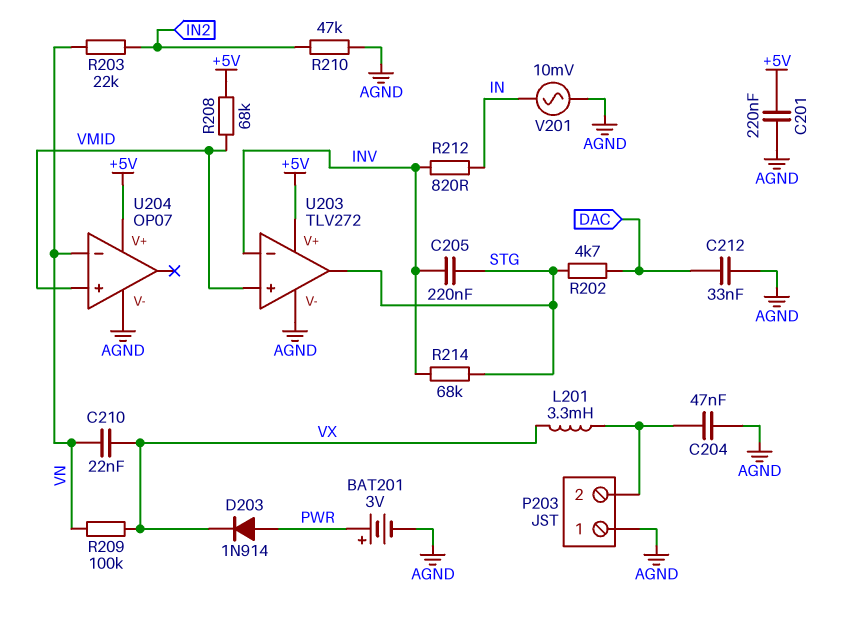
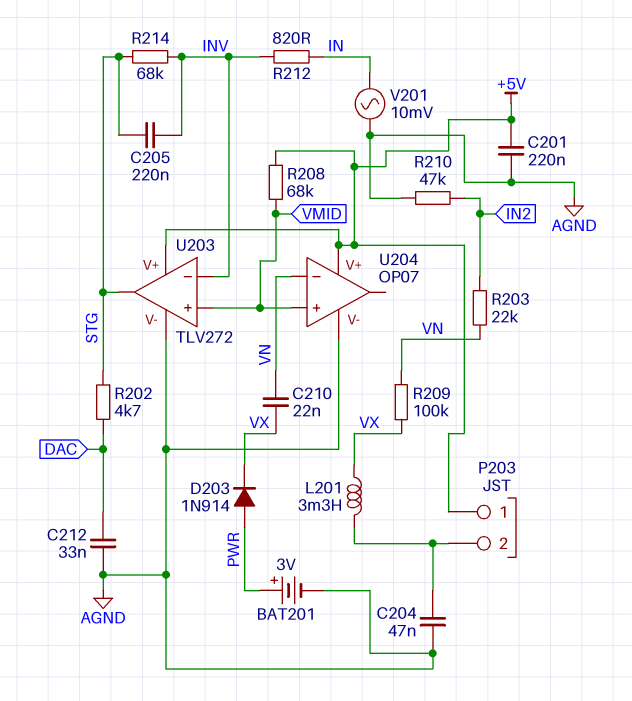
P203 pin 1: AGND -> +5V

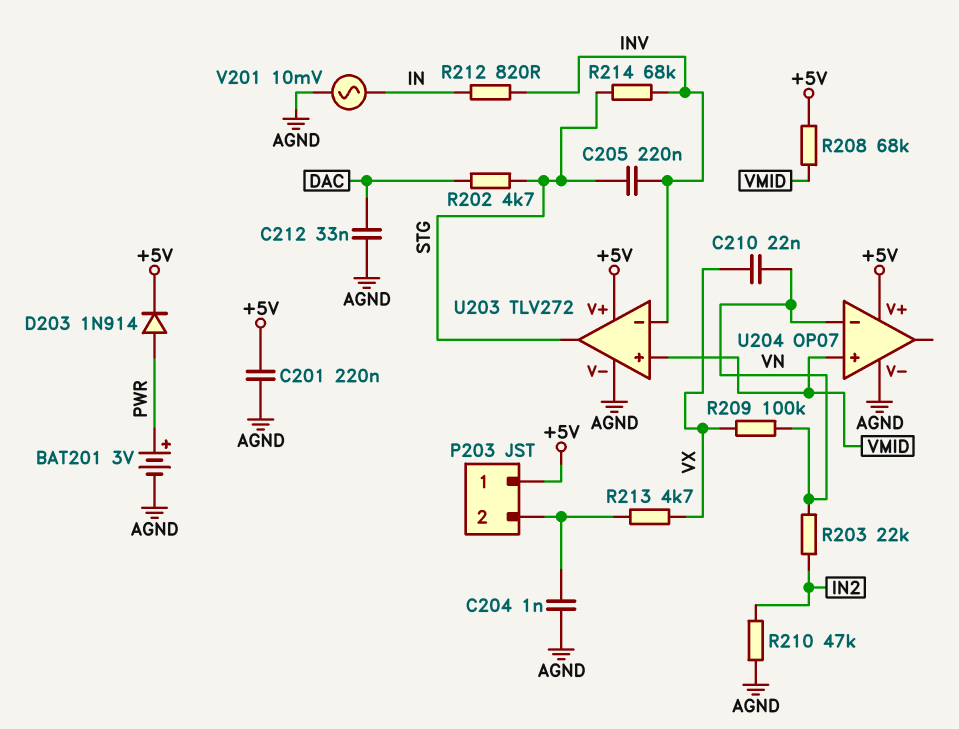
C204: 47nF (AGND, P203/2) -> 1nF (AGND, P203/2)
D203: diode 1N914 (A PWR, K VX) -> diode 1N914 (A PWR, K +5V)
L201: 3.3mH (P203/2, VX) -> none
R213: none -> 4.7k (P203/2, VX)

